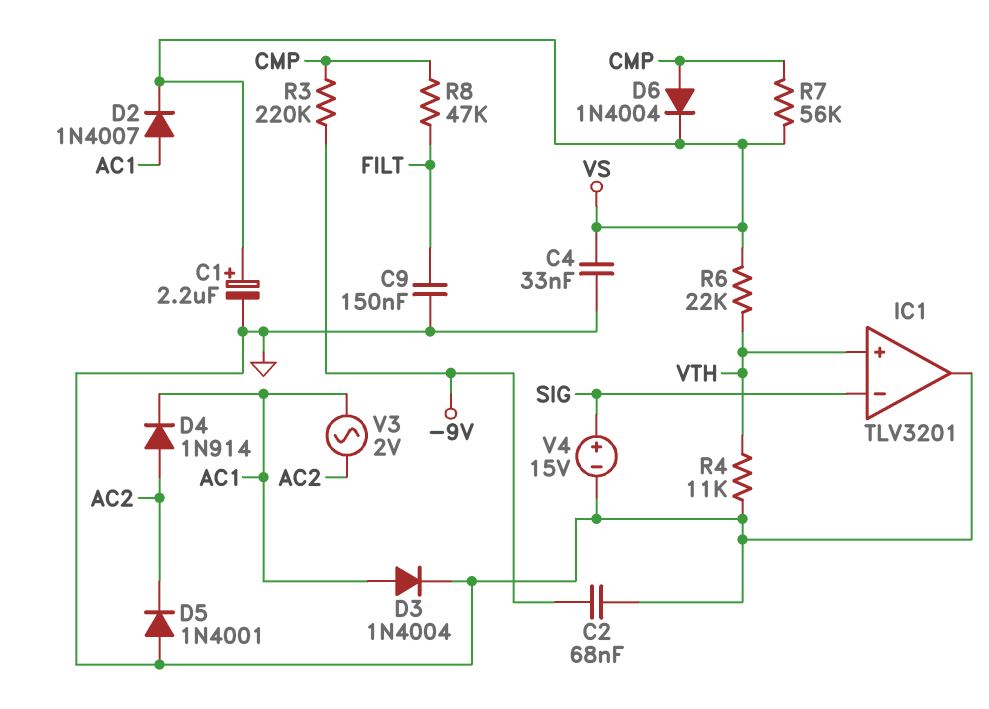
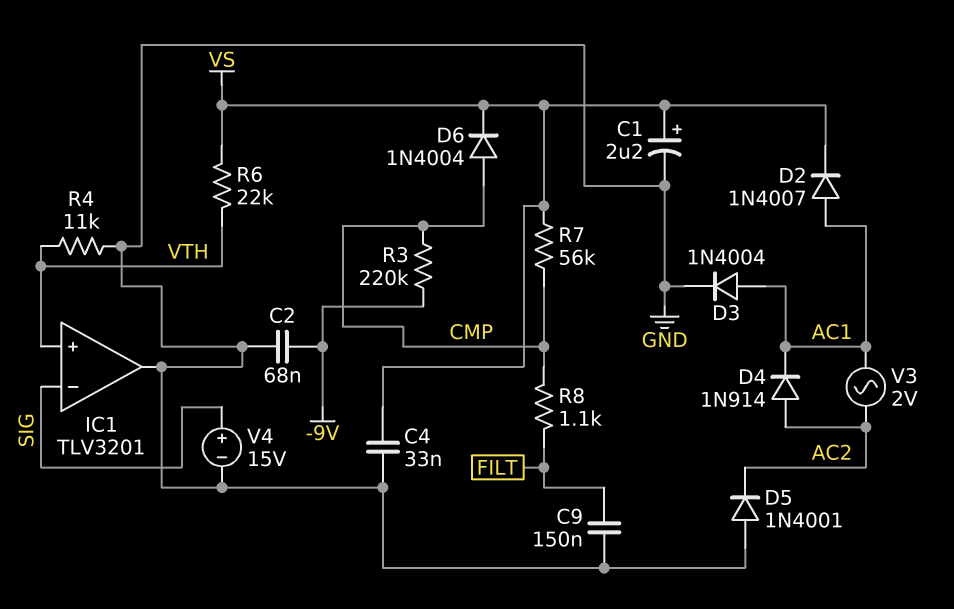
R8: 47k (CMP, FILT) -> 1.1k (CMP, FILT)

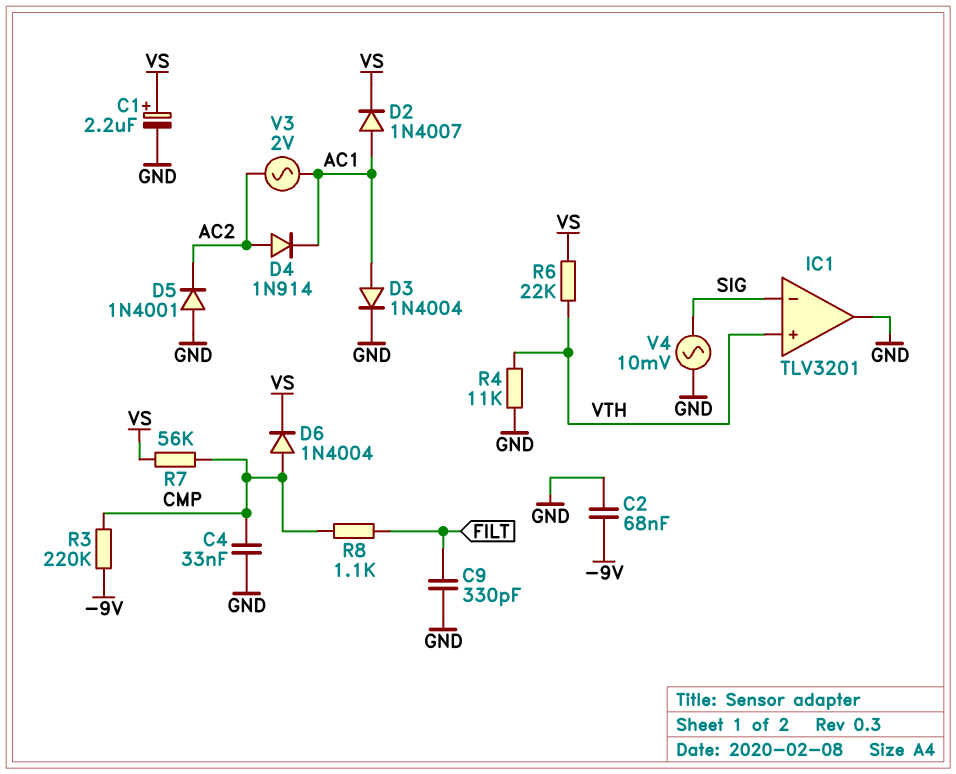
C4: 33nF (GND, VS) -> 33nF (CMP, GND)
C9: 150nF (FILT, GND) -> 330pF (FILT, GND)
V4: 15V (plus SIG, minus GND) -> AC 10mV (GND, SIG)

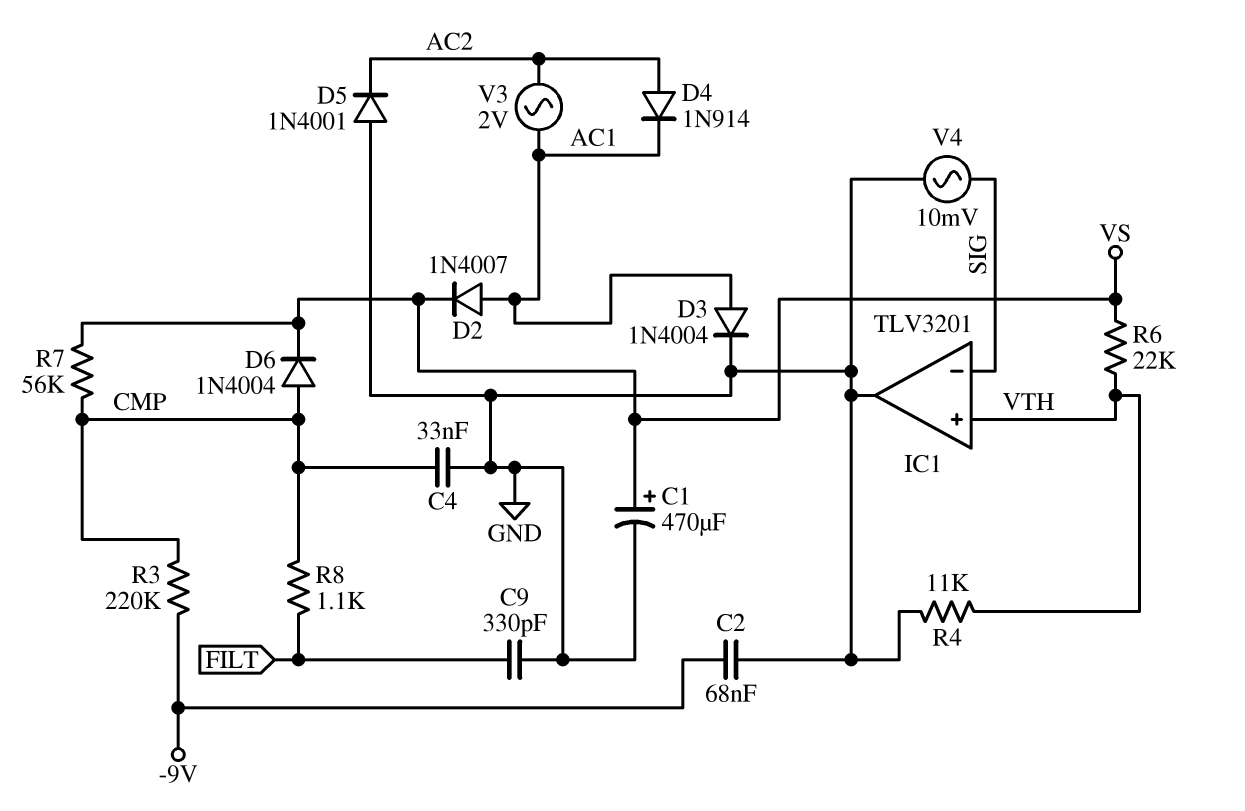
C1: 2.2uF (plus VS, minus GND) -> 470uF (plus VS, minus GND)

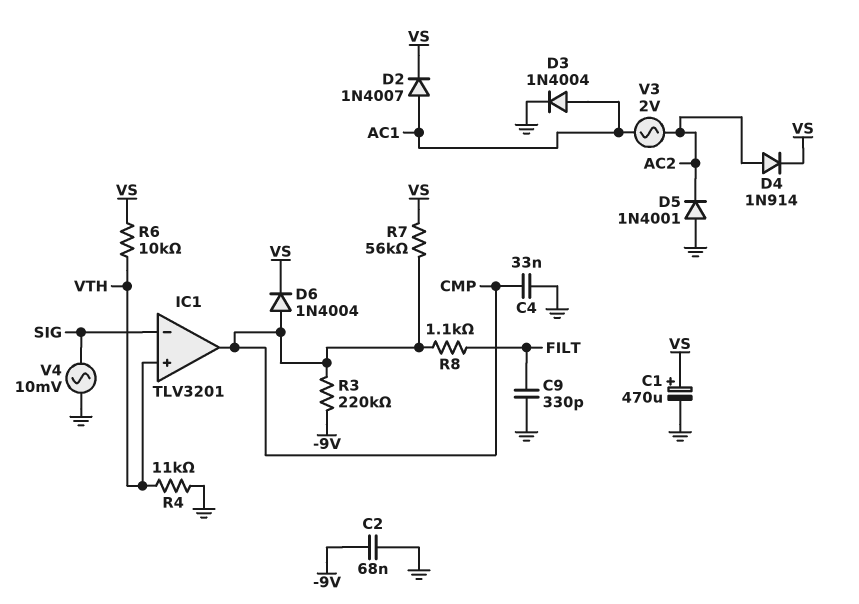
D4: diode 1N914 (A AC2, K AC1) -> diode 1N914 (A AC2, K VS)
IC1 pin out: GND -> CMP
R6: 22k (VS, VTH) -> 10k (VS, VTH)

